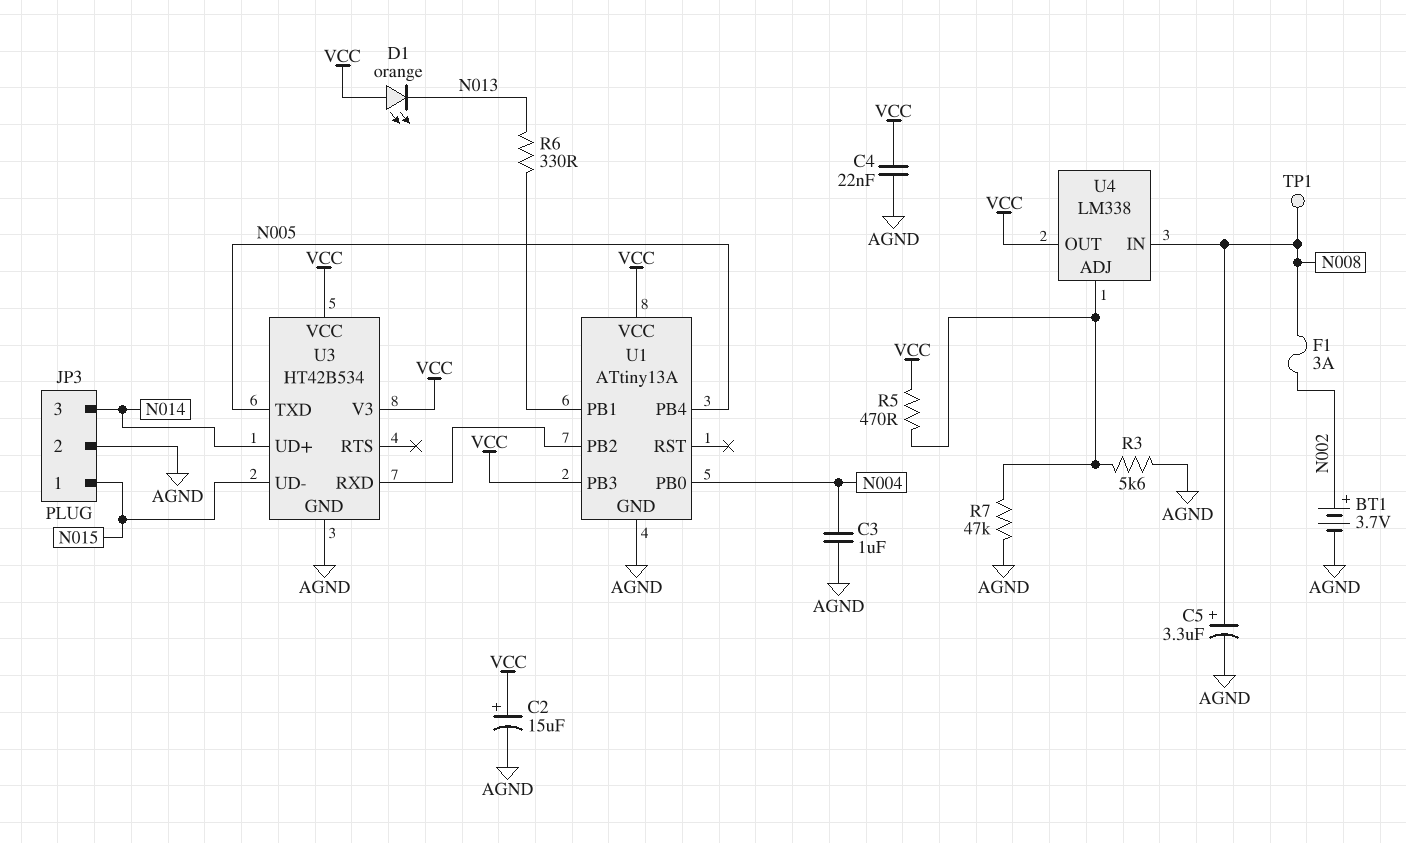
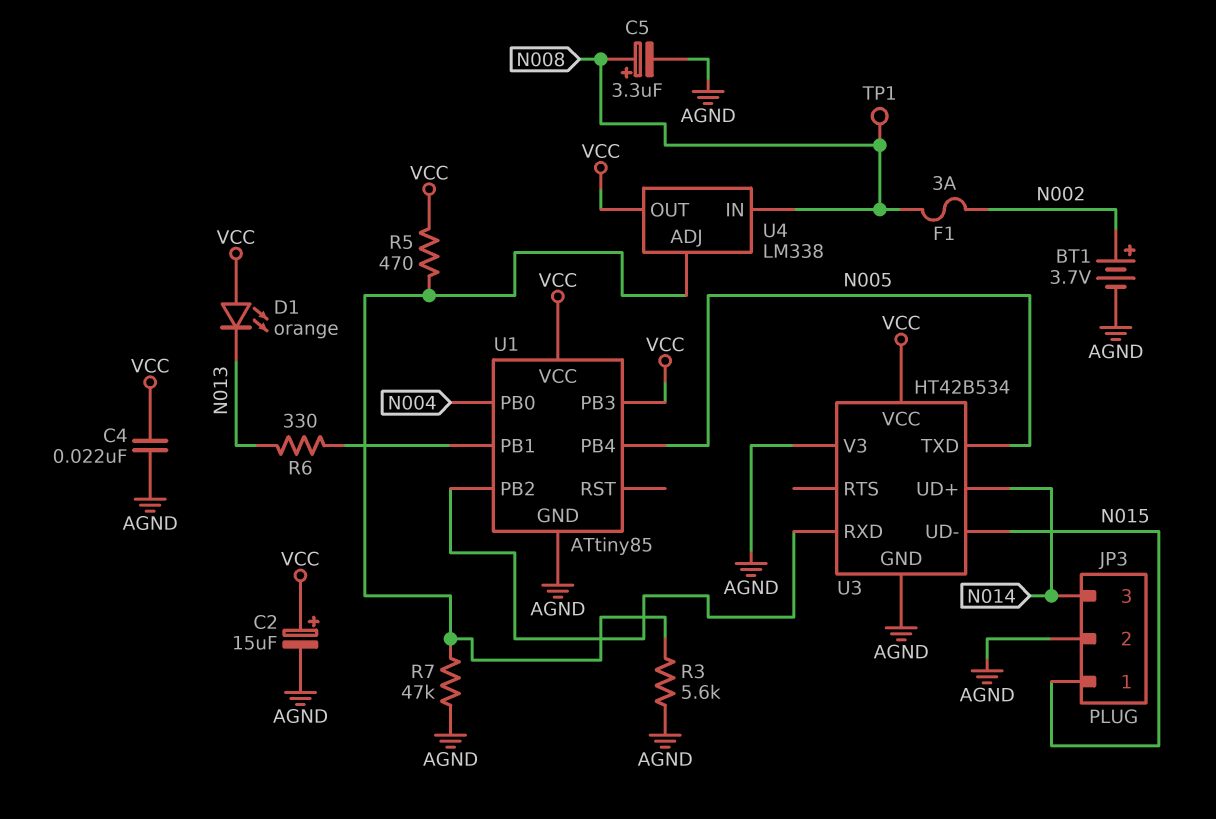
C3: 1uF (AGND, N004) -> none
U1: ATtiny13A -> ATtiny85
U3 pin V3: VCC -> AGND

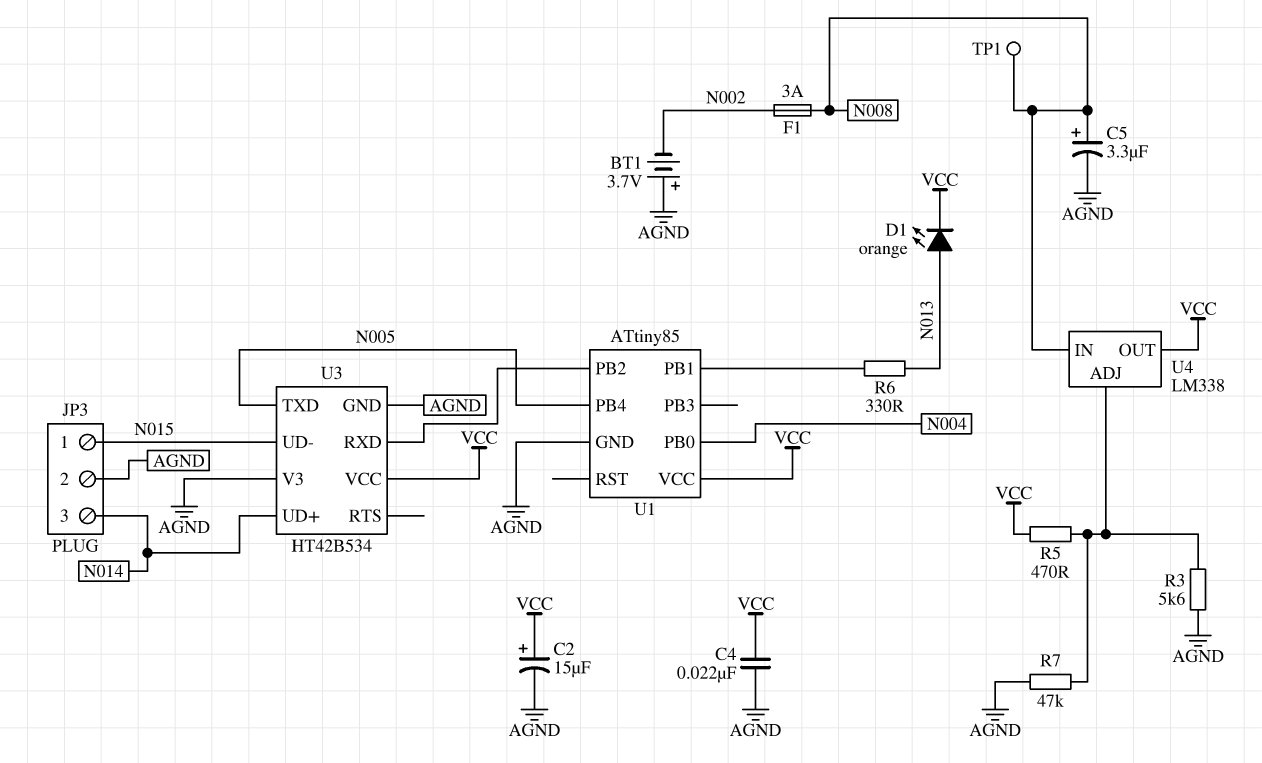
BT1: 3.7V (plus N002, minus AGND) -> 3.7V (plus AGND, minus N002)
D1: LED orange (A VCC, K N013) -> LED orange (A N013, K VCC)
U1 pin PB3: VCC -> none

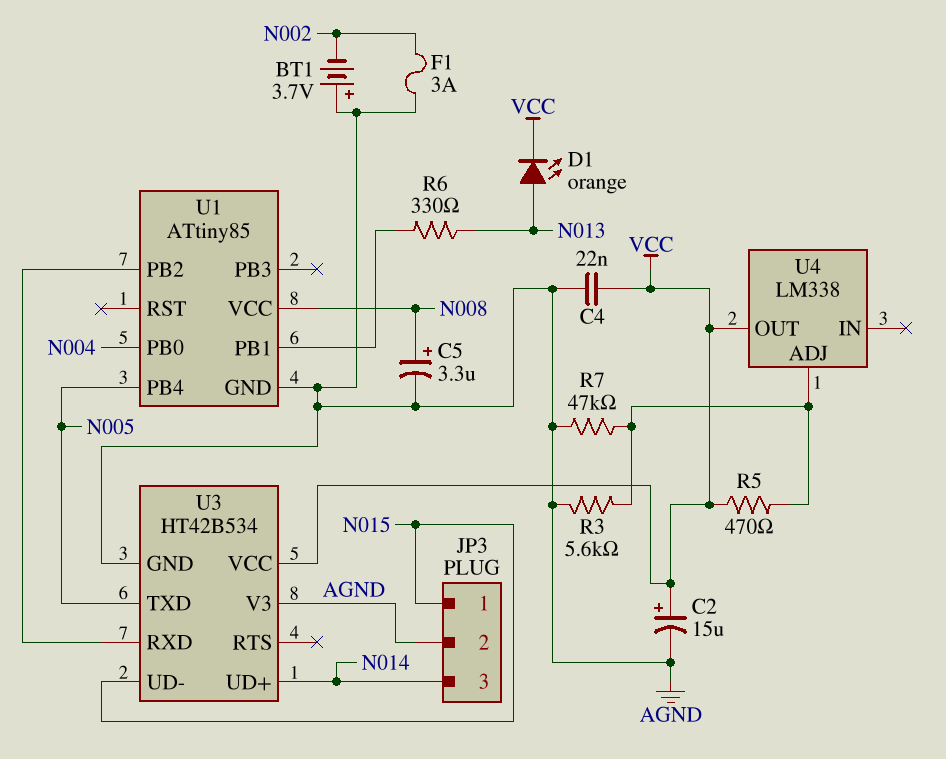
F1: 3A (N002, N008) -> 3A (AGND, N002)
TP1: test point (N008) -> none
U1 pin VCC: VCC -> N008
U4 pin IN: N008 -> none

